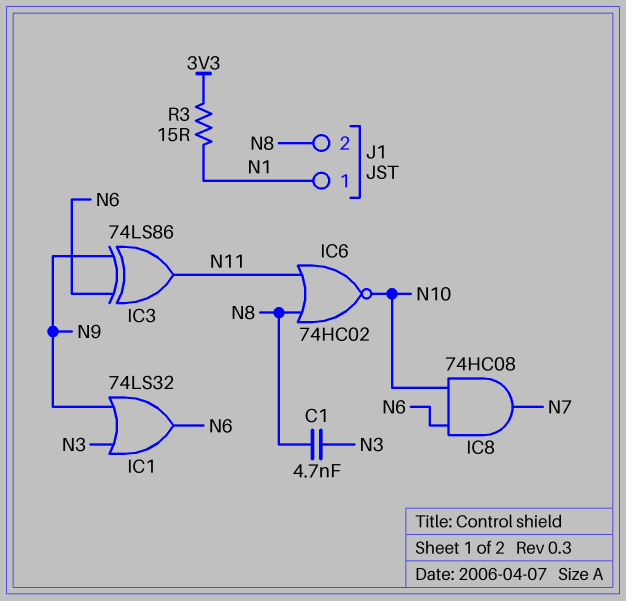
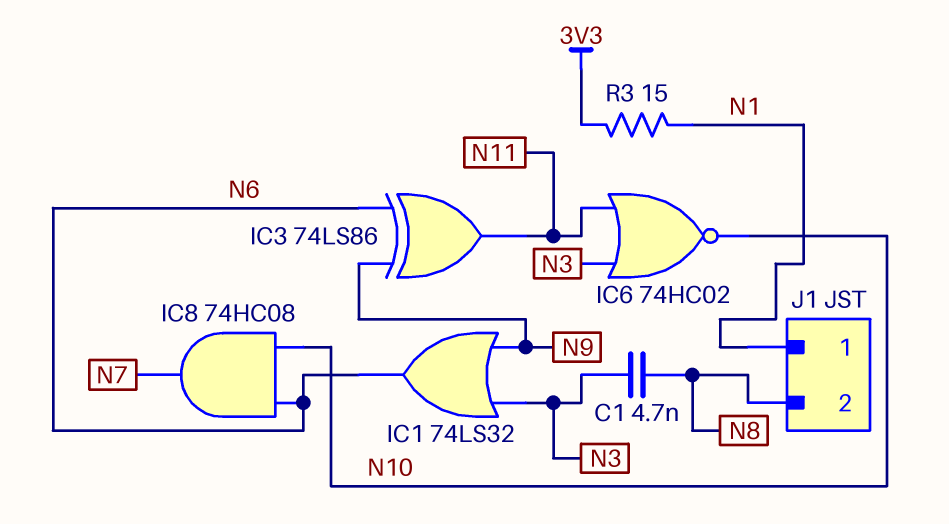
IC6: NOR 74HC02 (in N8, in N11, out N10) -> NOR 74HC02 (in N3, in N11, out N10)

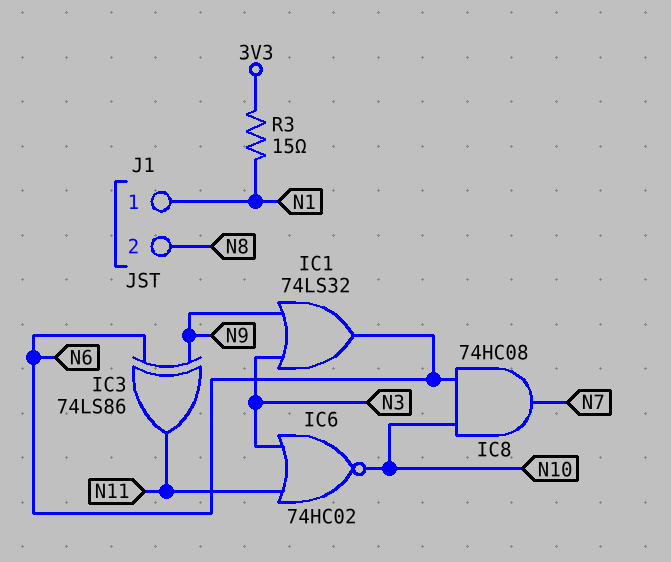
C1: 4.7nF (N3, N8) -> none

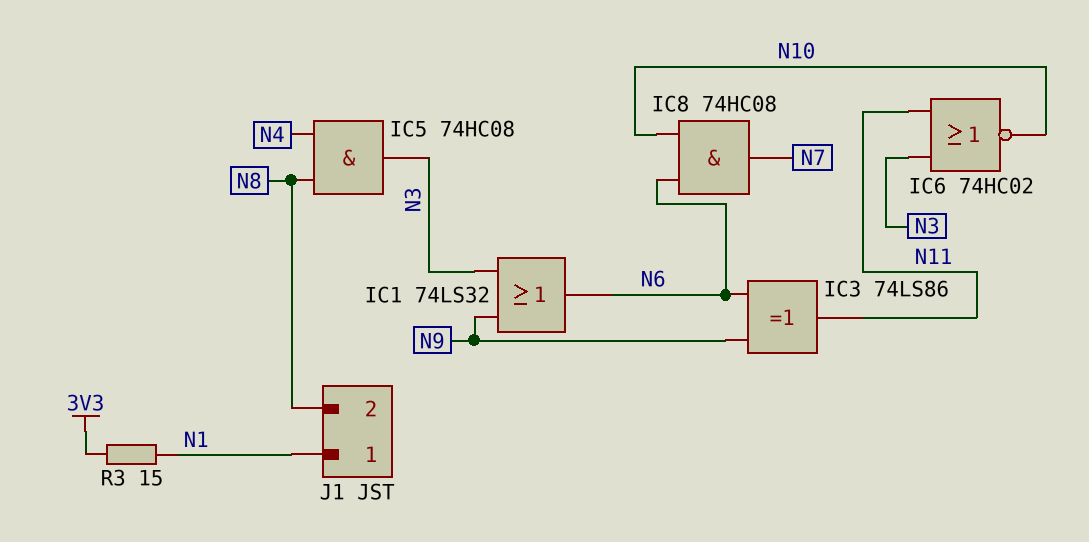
IC5: none -> AND 74HC08 (in N4, in N8, out N3)

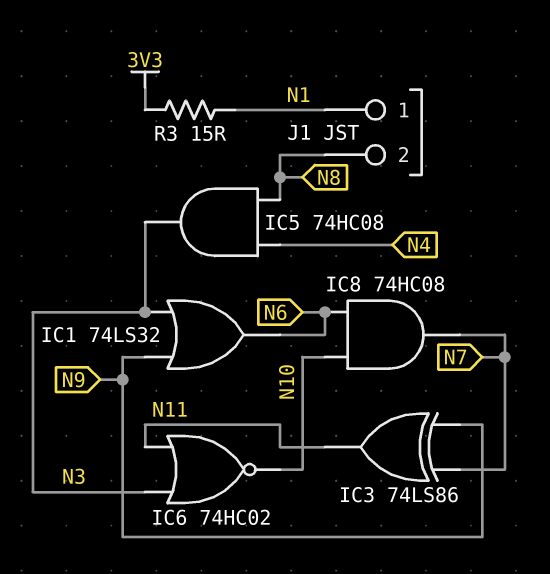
IC3: XOR 74LS86 (in N6, in N9, out N11) -> XOR 74LS86 (in N7, in N9, out N11)

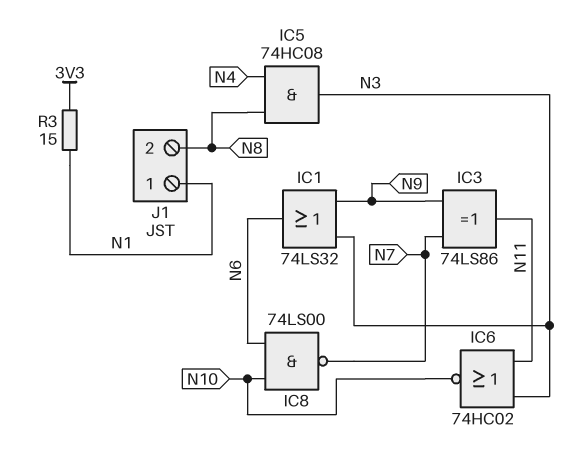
IC8: AND 74HC08 (in N6, in N10, out N7) -> NAND 74LS00 (in N6, in N10, out N7)

